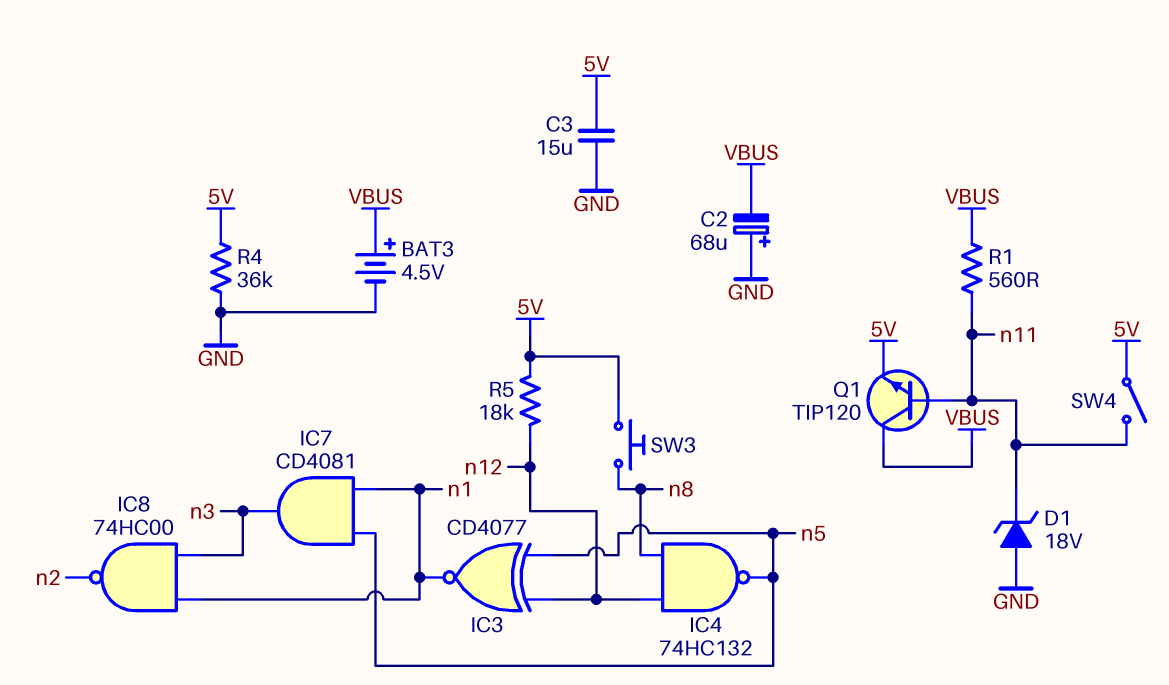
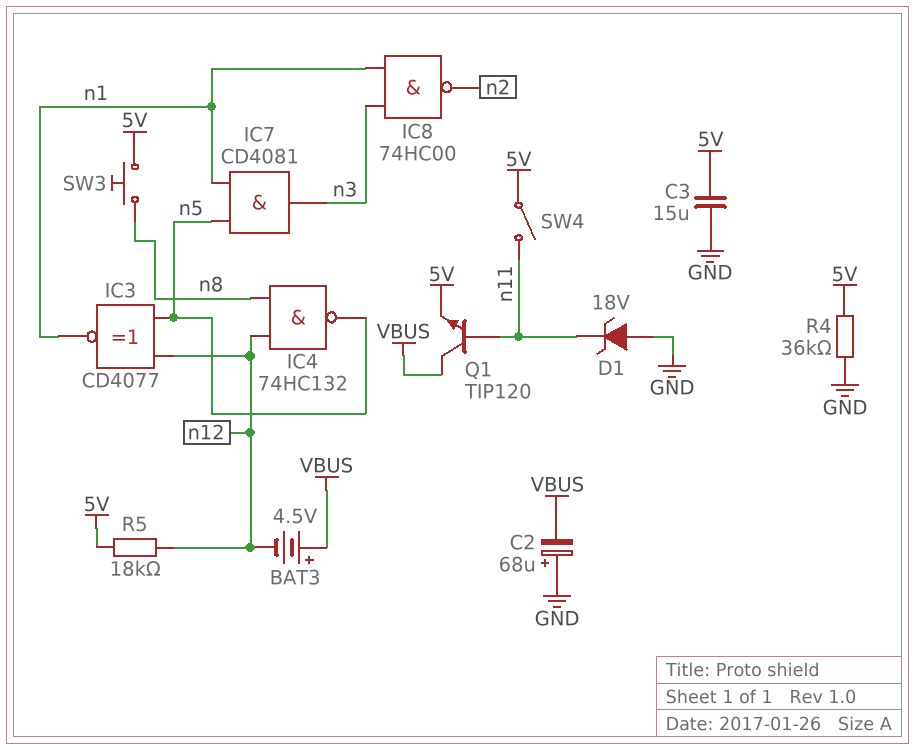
BAT3: 4.5V (plus VBUS, minus GND) -> 4.5V (plus VBUS, minus n12)
R1: 560 (VBUS, n11) -> none

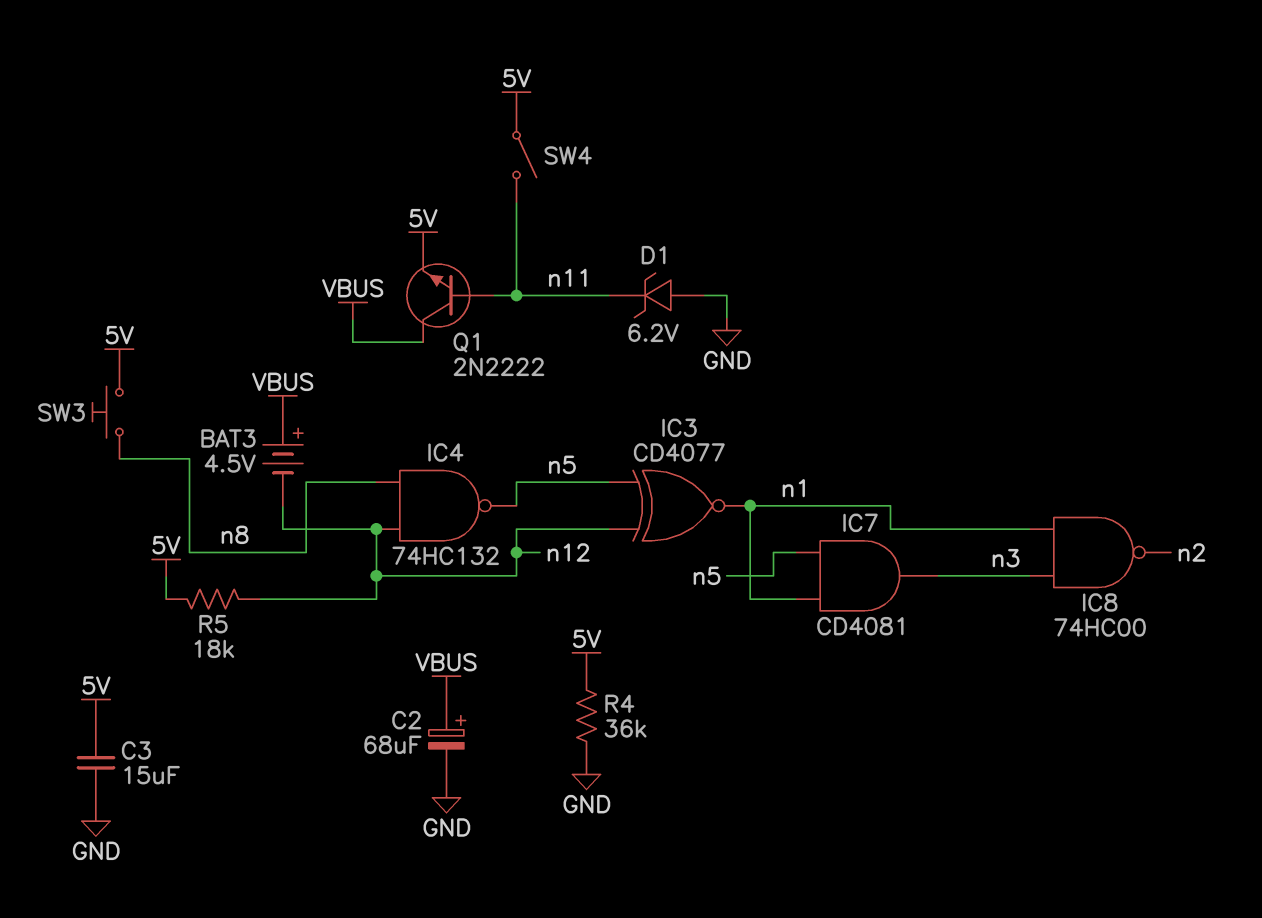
C2: 68uF (plus GND, minus VBUS) -> 68uF (plus VBUS, minus GND)
D1: zener 18V (A GND, K n11) -> zener 6.2V (A GND, K n11)
Q1: NPN TIP120 (B n11, C VBUS, E 5V) -> NPN 2N2222 (B n11, C VBUS, E 5V)

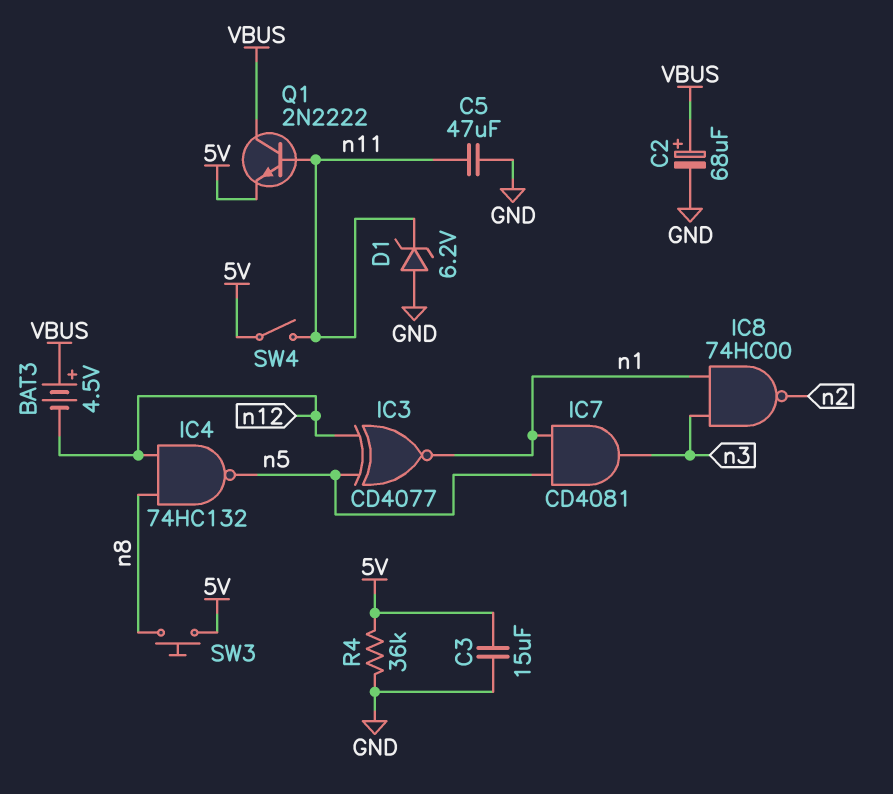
C5: none -> 47uF (GND, n11)
R5: 18k (5V, n12) -> none

